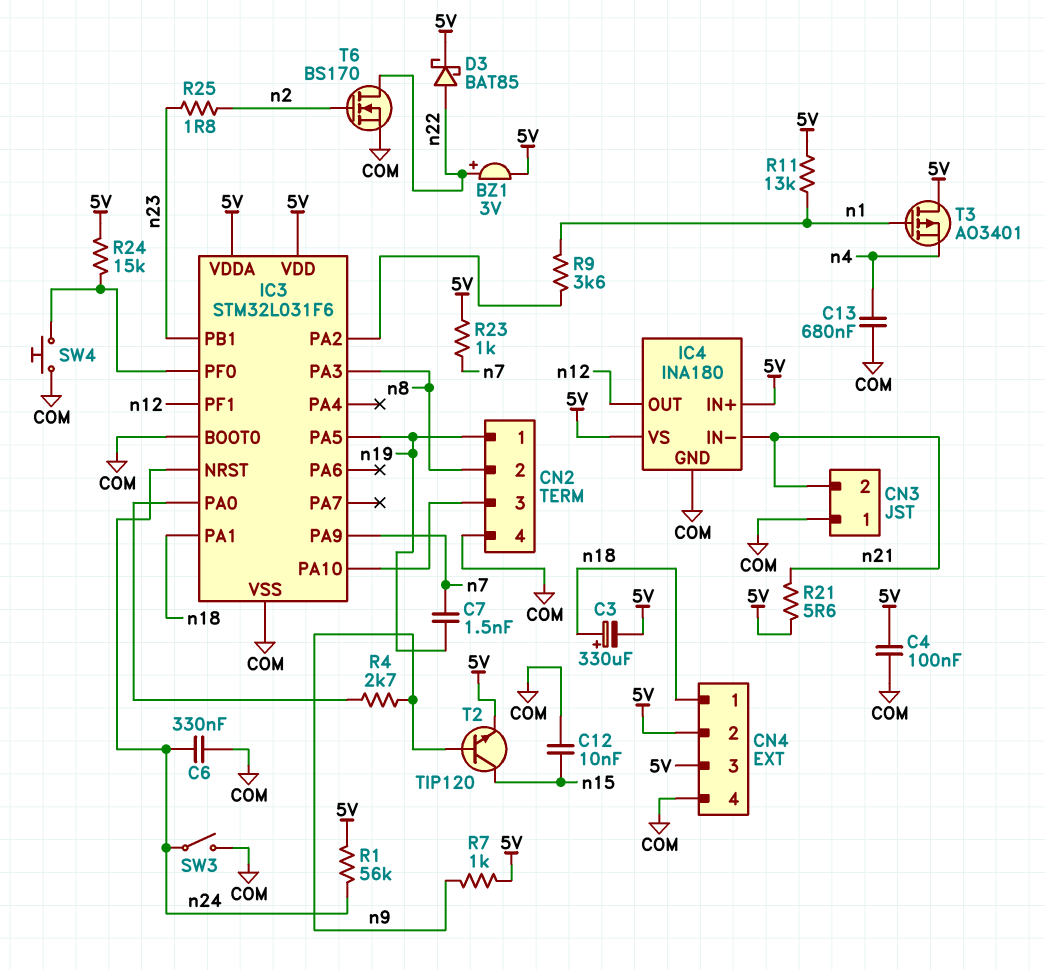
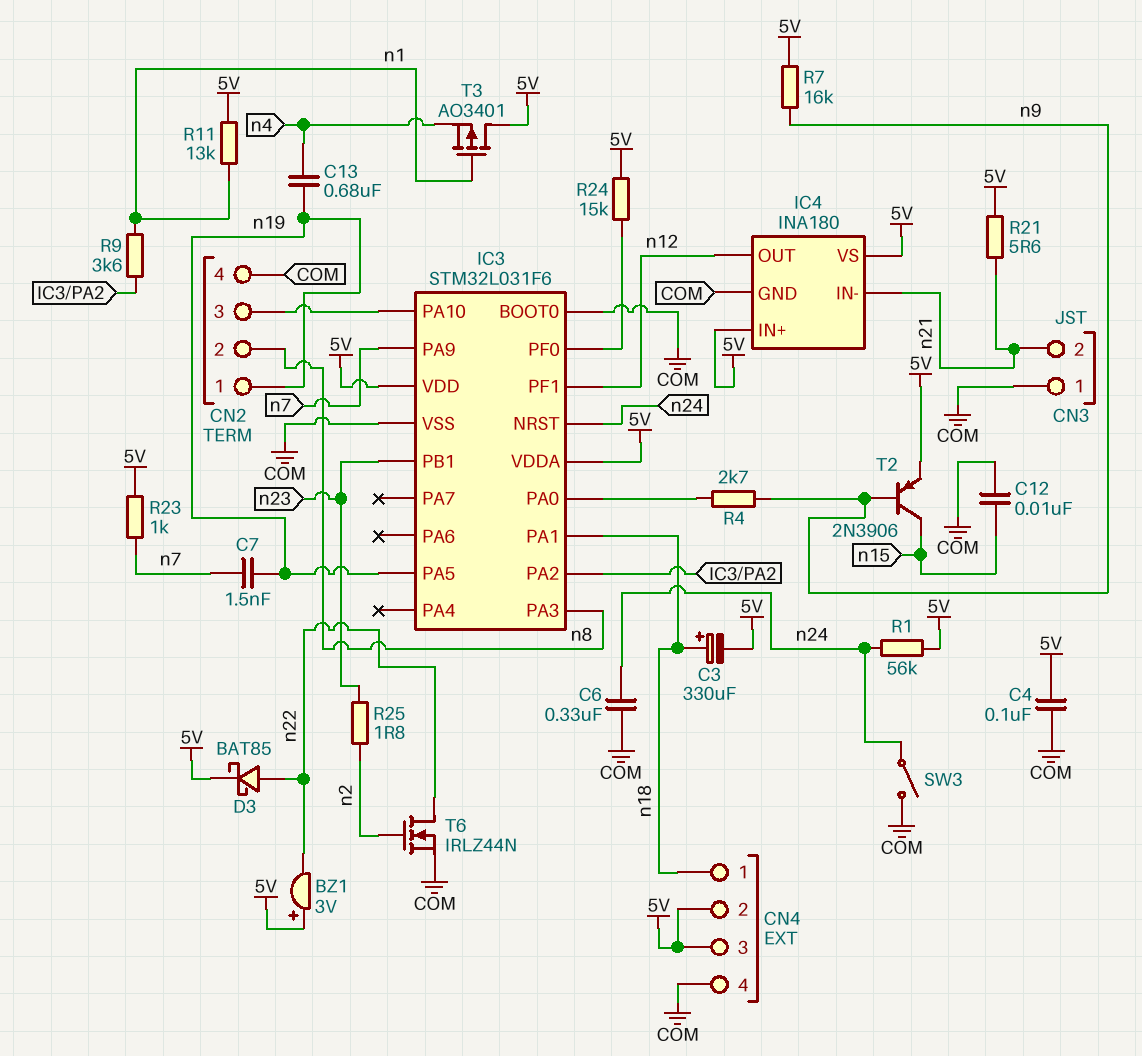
BZ1: buzzer 3V (plus n22, minus 5V) -> buzzer 3V (plus 5V, minus n22)
C13: 680nF (COM, n4) -> 680nF (n4, n19)
R7: 1k (5V, n9) -> 16k (5V, n9)
SW4: button (COM, IC3/PF0) -> none
T2: NPN TIP120 (B n9, C n15, E 5V) -> PNP 2N3906 (B n9, C n15, E 5V)
T6: NMOS BS170 (G n2, D n22, S COM) -> NMOS IRLZ44N (G n2, D n22, S COM)

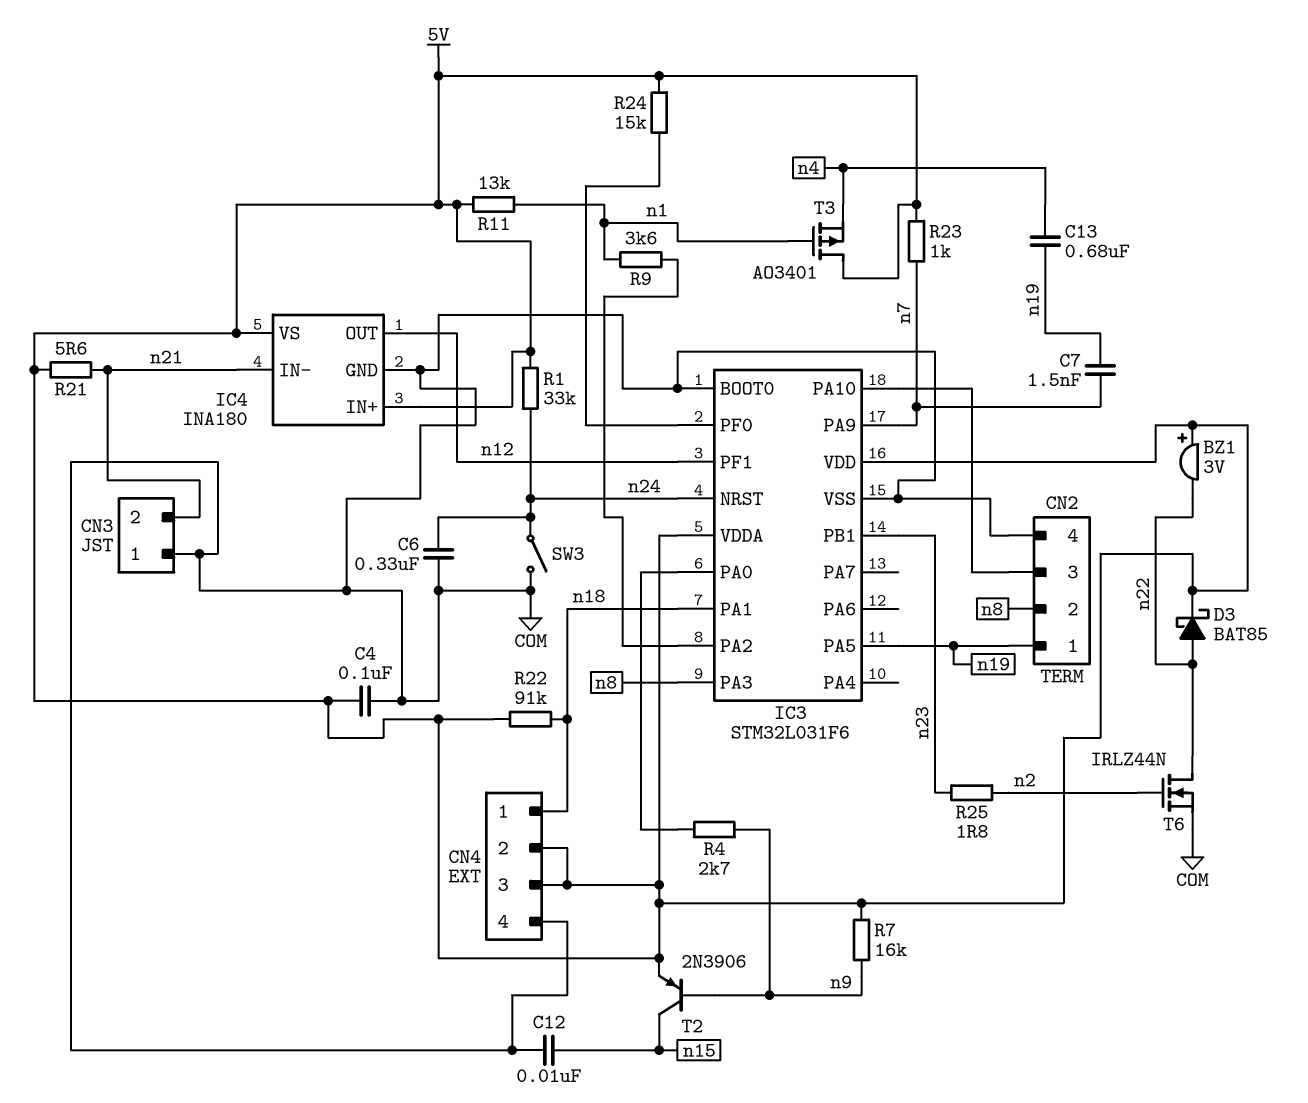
C3: 330uF (plus n18, minus 5V) -> none
R1: 56k (5V, n24) -> 33k (5V, n24)
R22: none -> 91k (5V, n18)

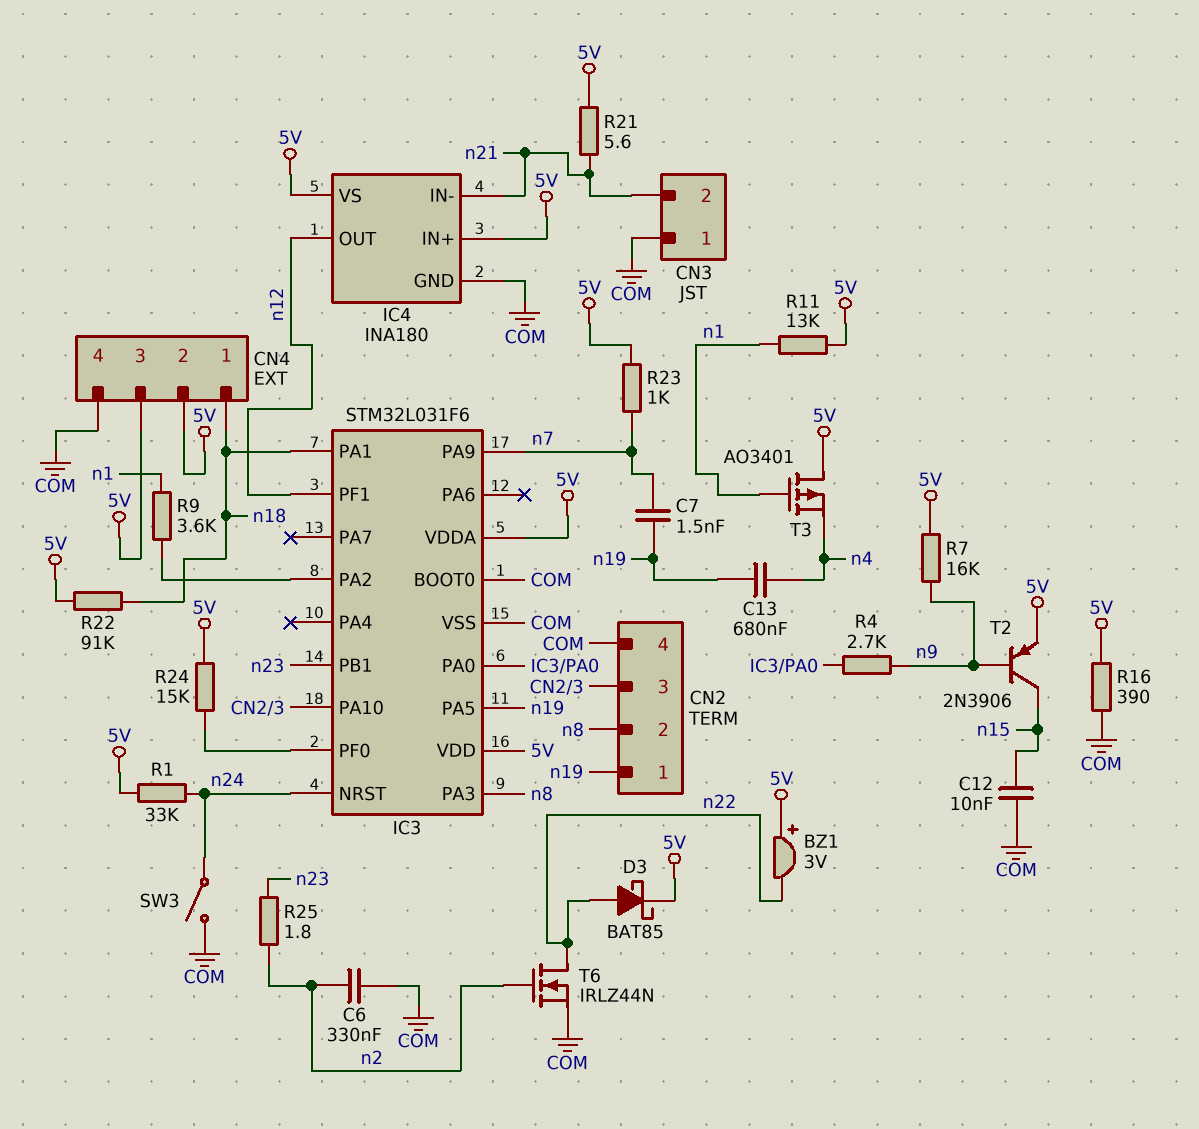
C4: 100nF (5V, COM) -> none
C6: 330nF (COM, n24) -> 330nF (COM, n2)
R16: none -> 390 (5V, COM)

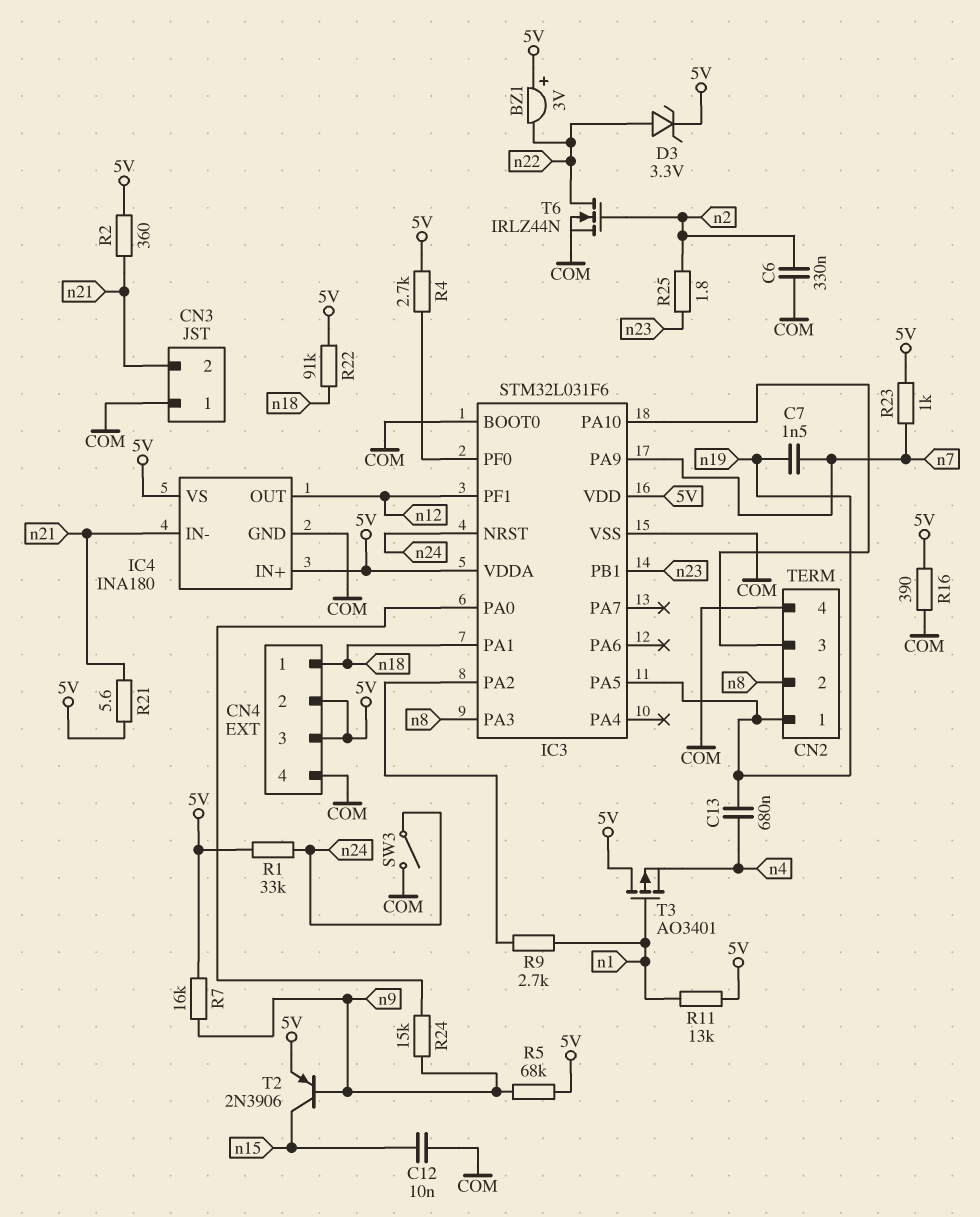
D3: schottky BAT85 (A n22, K 5V) -> zener 3.3V (A n22, K 5V)
R2: none -> 360 (5V, n21)
R4: 2.7k (IC3/PA0, n9) -> 2.7k (5V, IC3/PF0)
R5: none -> 68k (5V, n9)
R9: 3.6k (IC3/PA2, n1) -> 2.7k (IC3/PA2, n1)
R24: 15k (5V, IC3/PF0) -> 15k (IC3/PA0, n9)

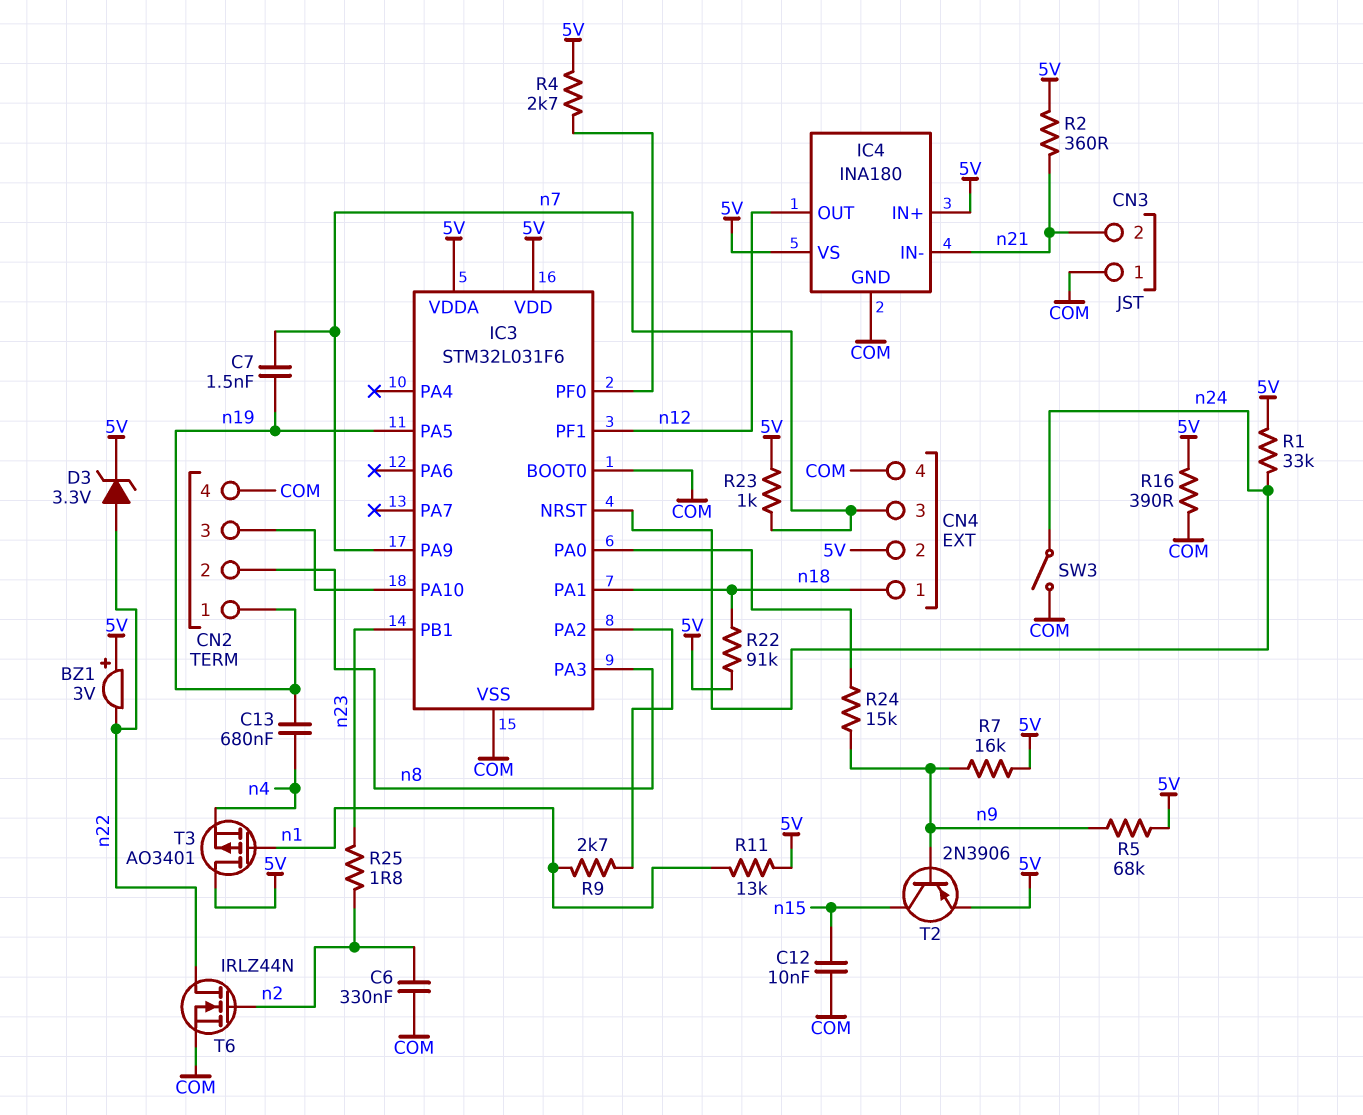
CN4 pin 3: 5V -> n7
R21: 5.6 (5V, n21) -> none

